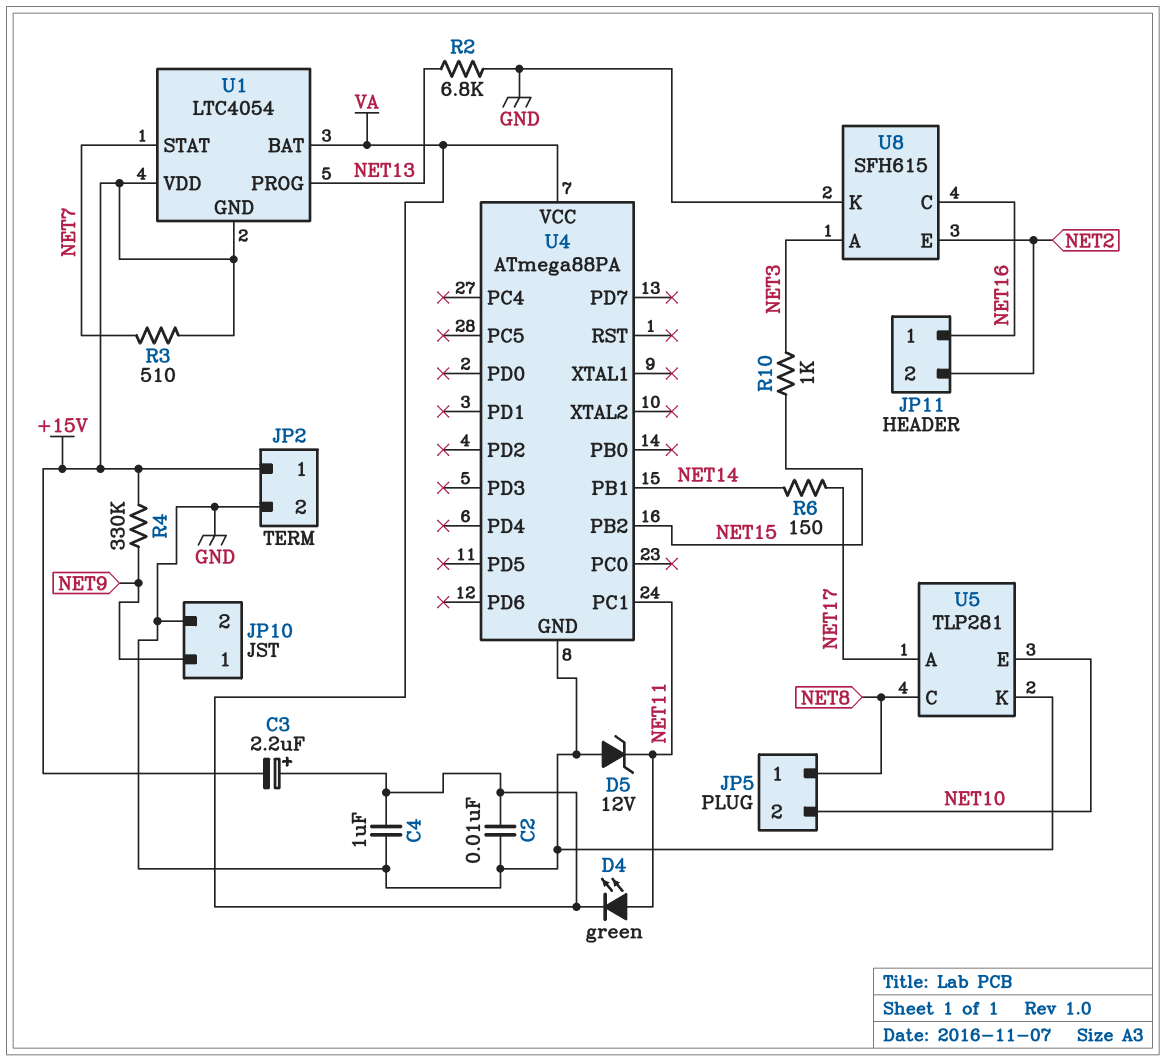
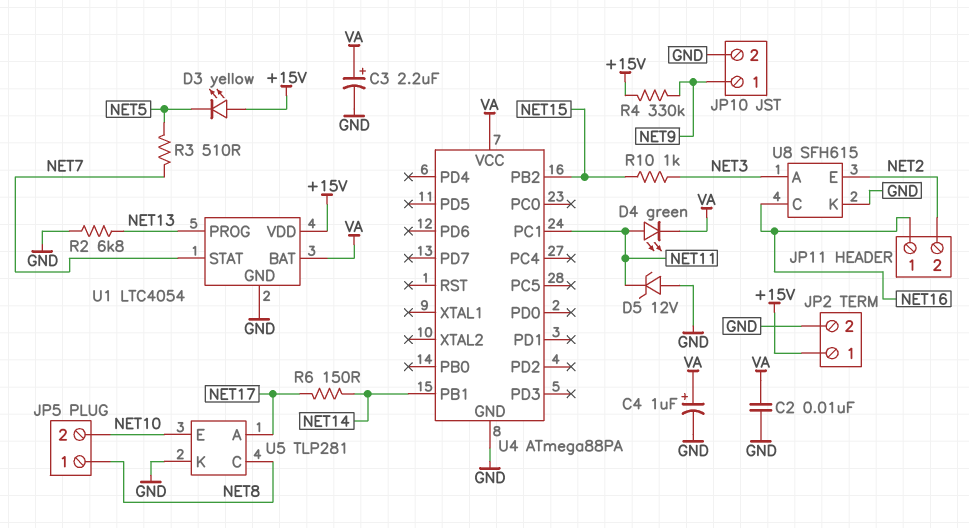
C3: 2.2uF (plus VA, minus +15V) -> 2.2uF (plus VA, minus GND)
C4: 1uF (GND, VA) -> 1uF (plus VA, minus GND)
D3: none -> LED yellow (A +15V, K NET5)
R3: 510 (+15V, NET7) -> 510 (NET5, NET7)
U1 pin GND: +15V -> GND

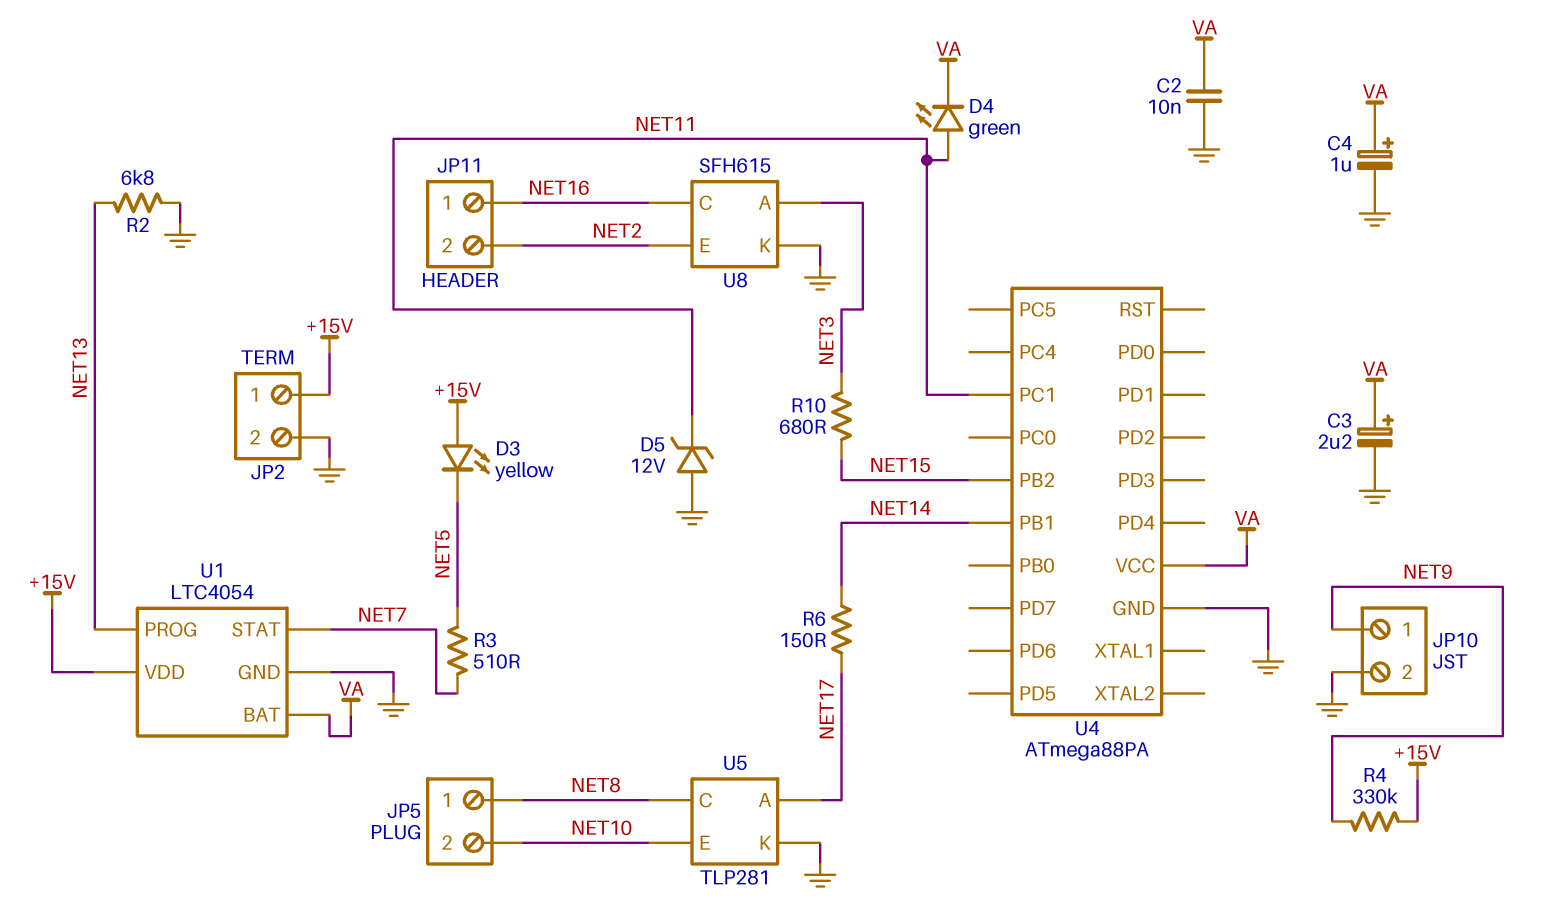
R10: 1k (NET3, NET15) -> 680 (NET3, NET15)

